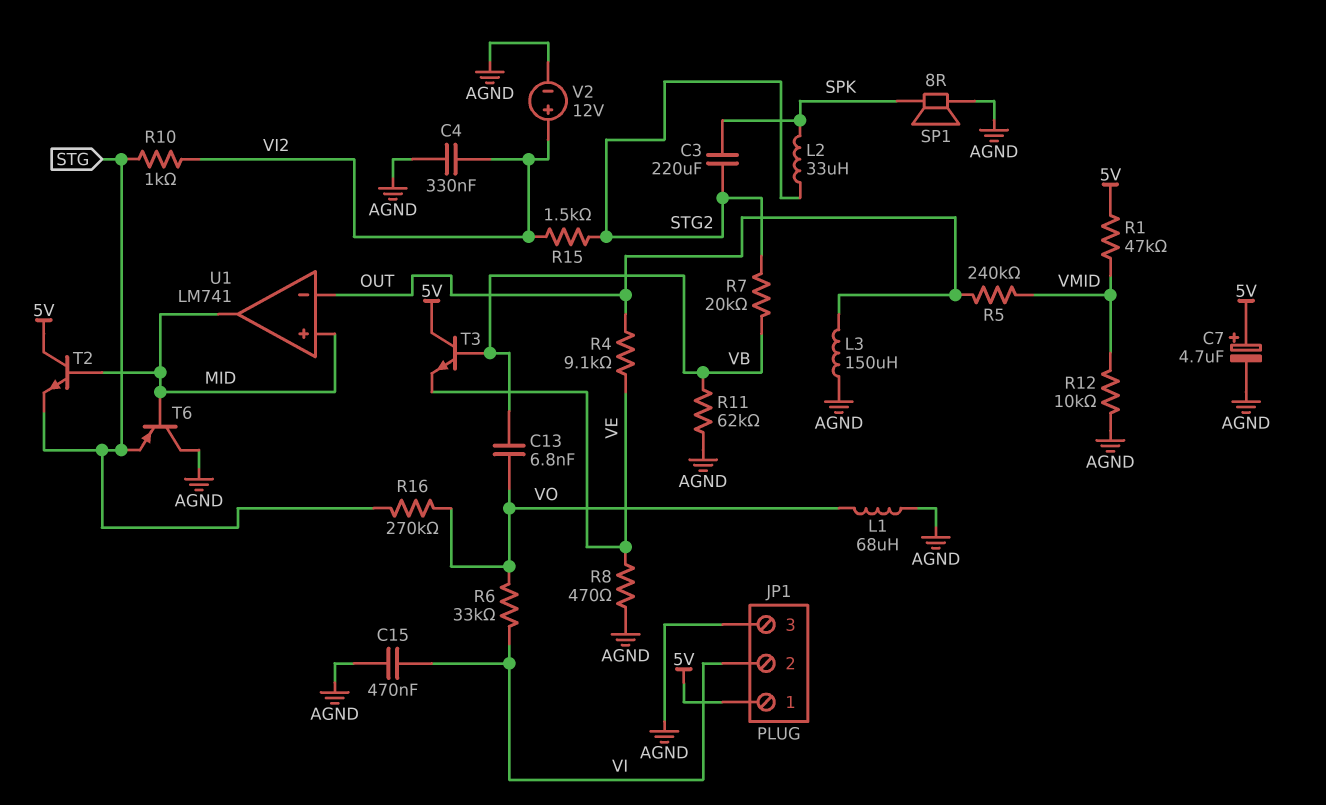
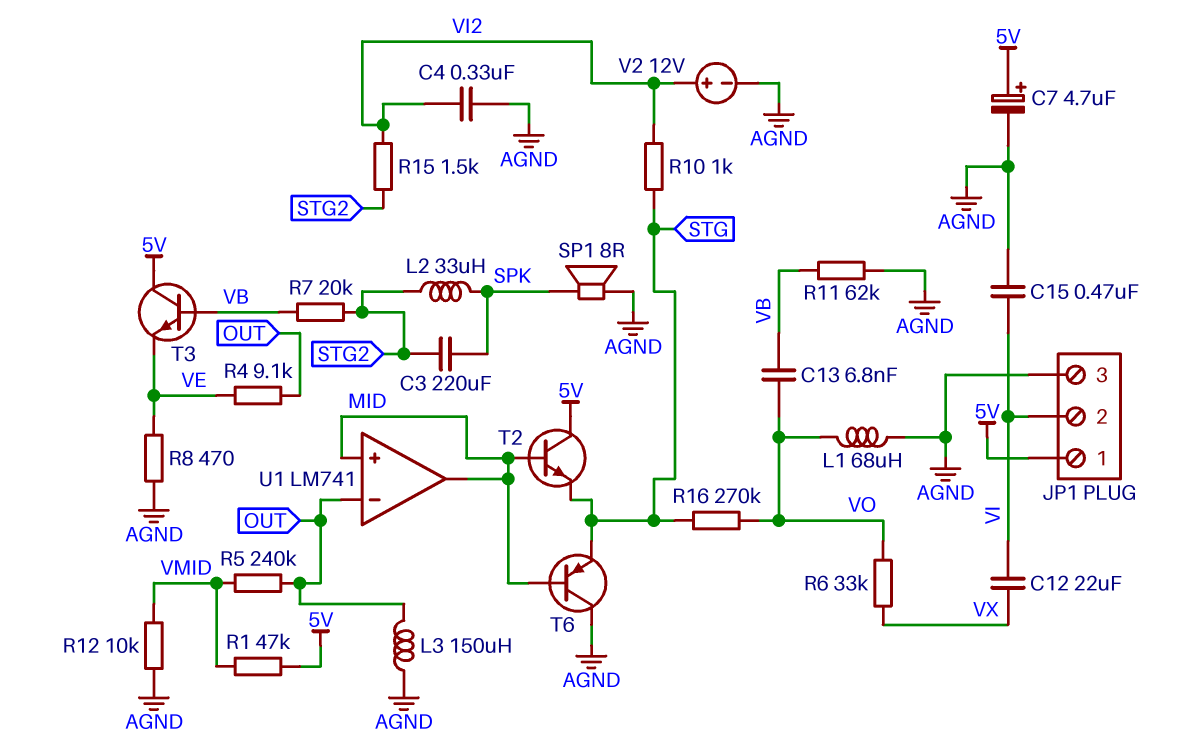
C12: none -> 22uF (VI, VX)
R6: 33k (VI, VO) -> 33k (VO, VX)

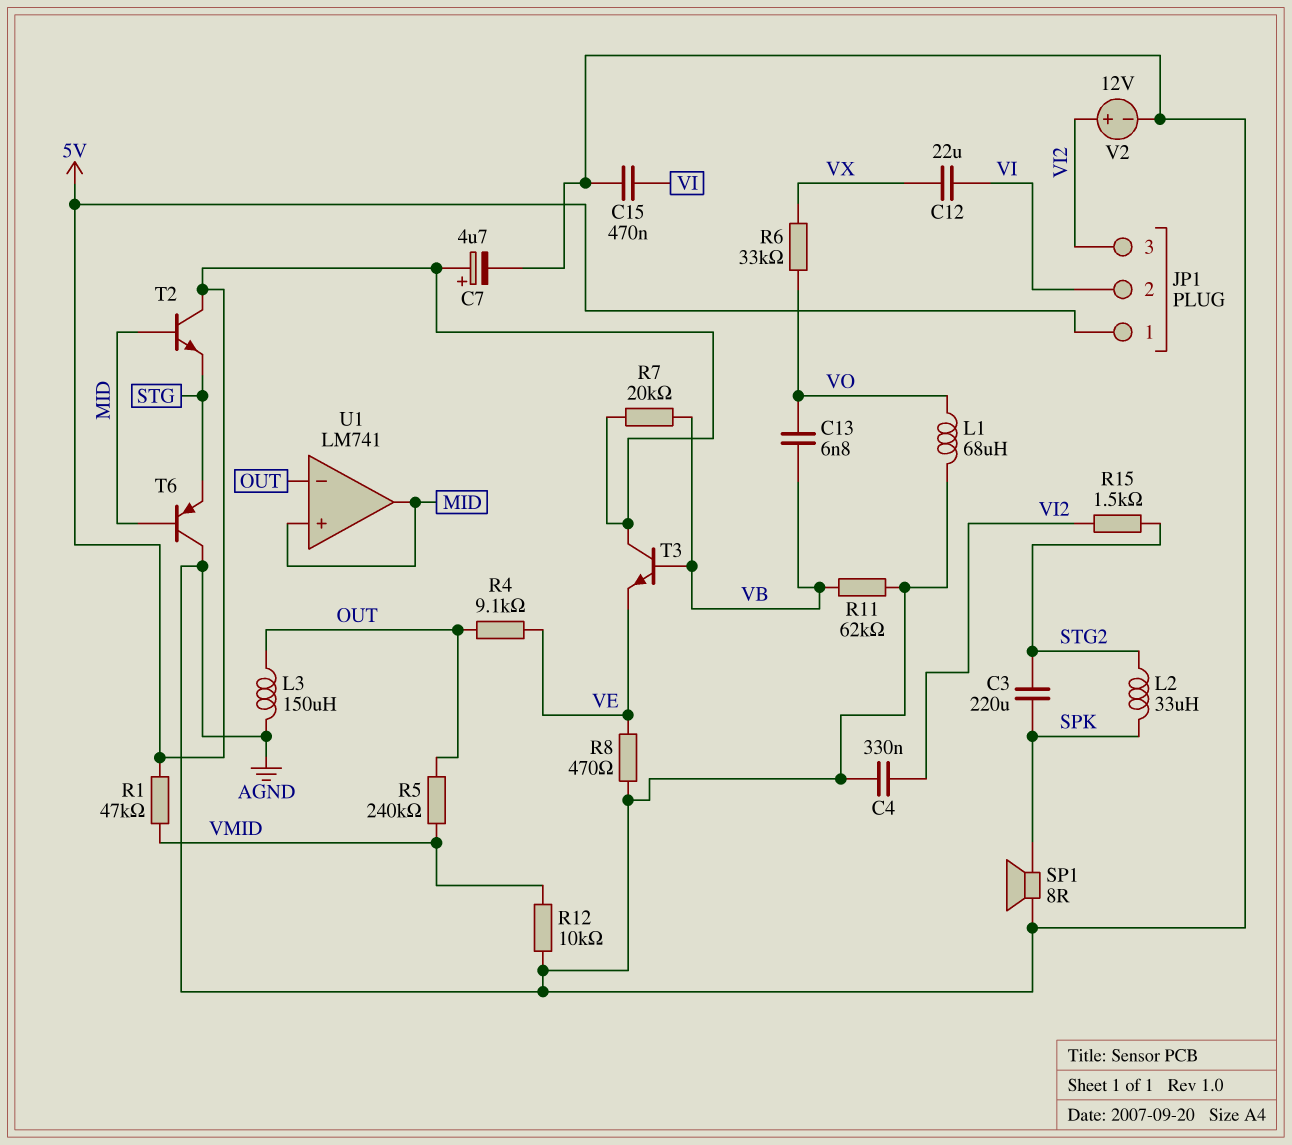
JP1 pin 3: AGND -> VI2
R7: 20k (STG2, VB) -> 20k (5V, VB)
R10: 1k (STG, VI2) -> none
R16: 270k (STG, VO) -> none

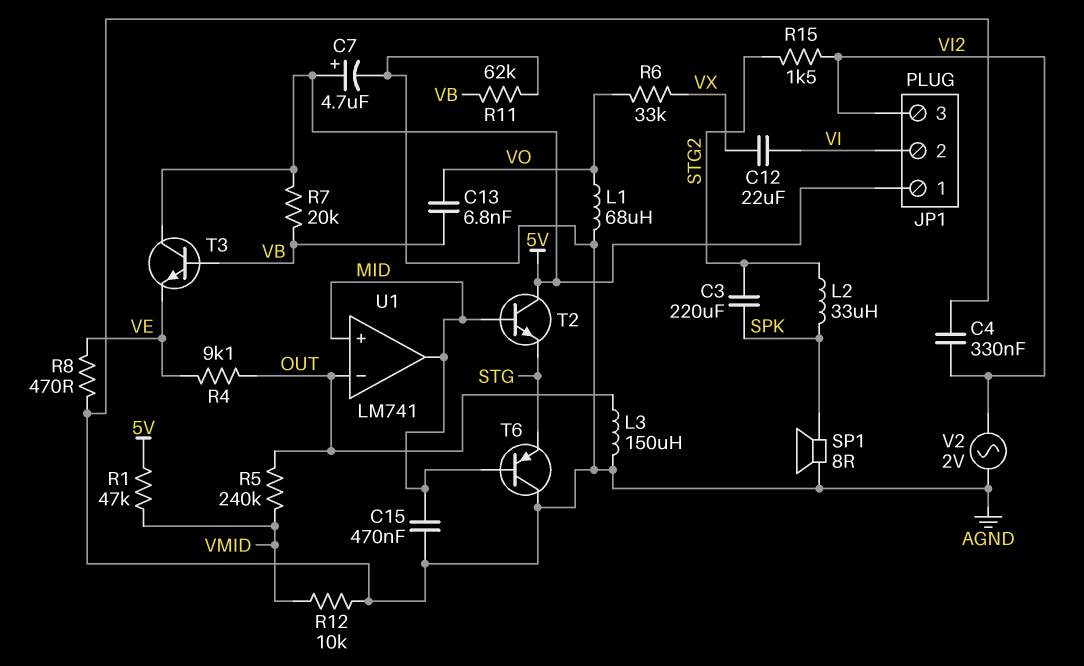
C15: 470nF (AGND, VI) -> 470nF (AGND, MID)
V2: 12V (plus VI2, minus AGND) -> AC 2V (AGND, VI2)

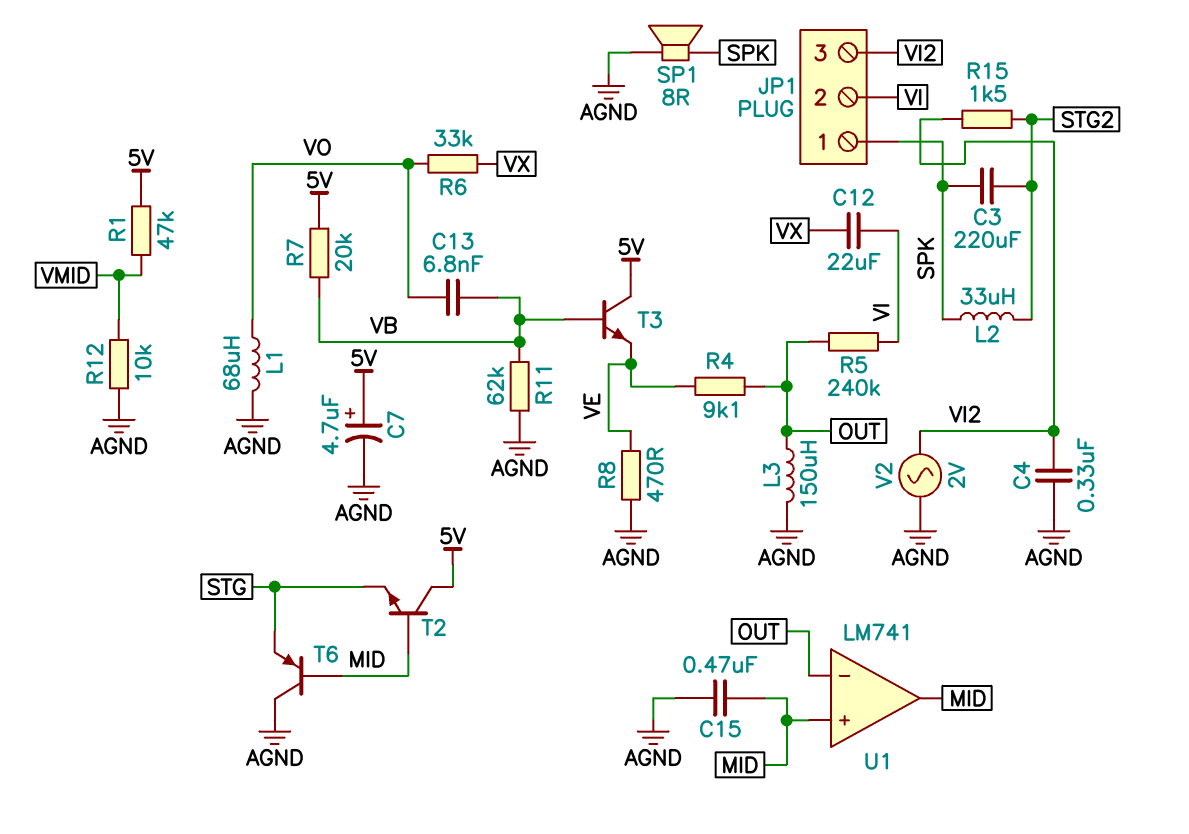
JP1 pin 1: 5V -> SPK
R5: 240k (OUT, VMID) -> 240k (OUT, VI)

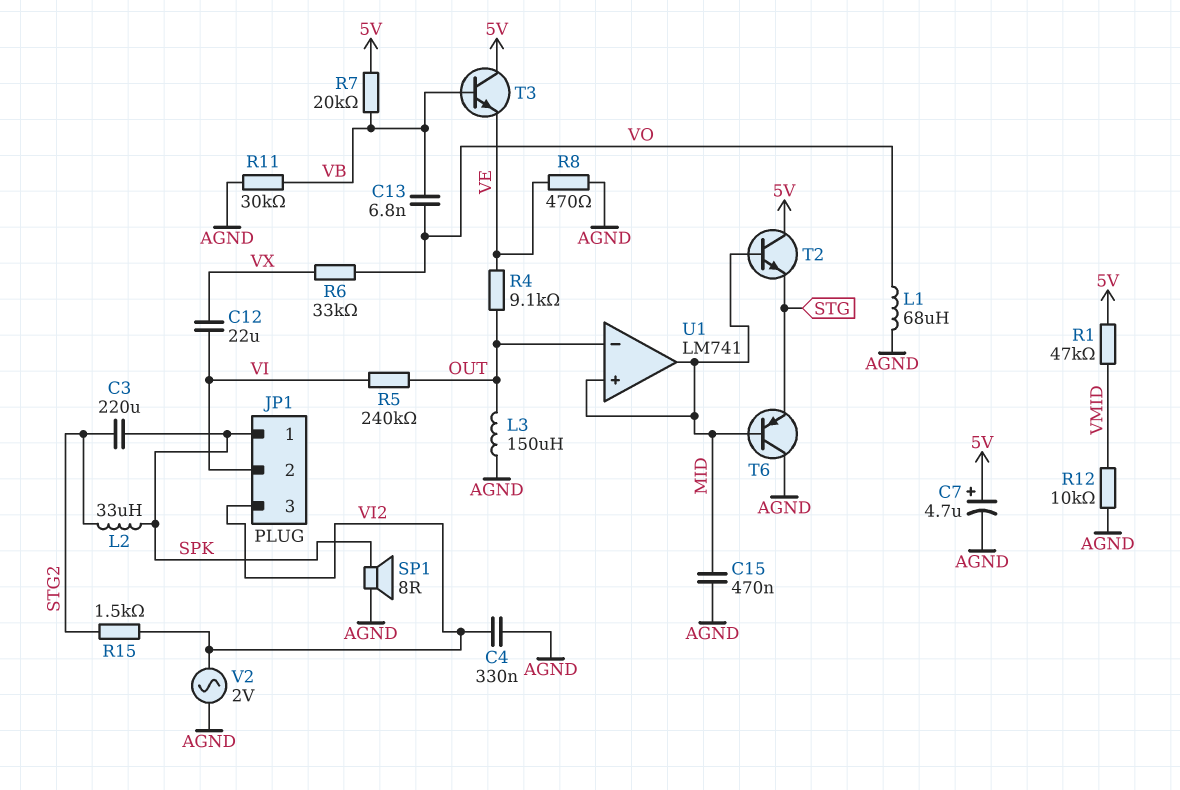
R11: 62k (AGND, VB) -> 30k (AGND, VB)

